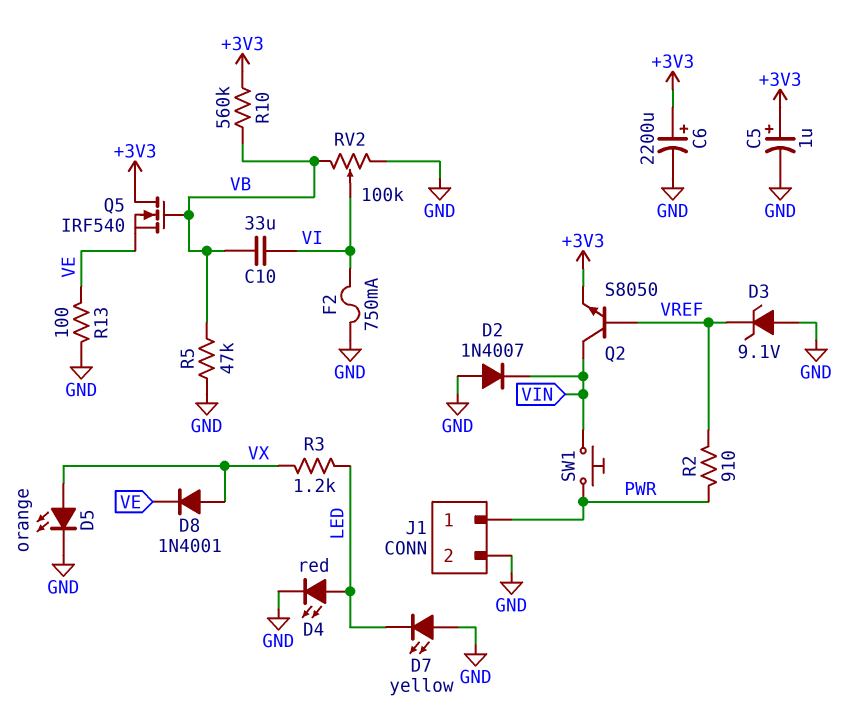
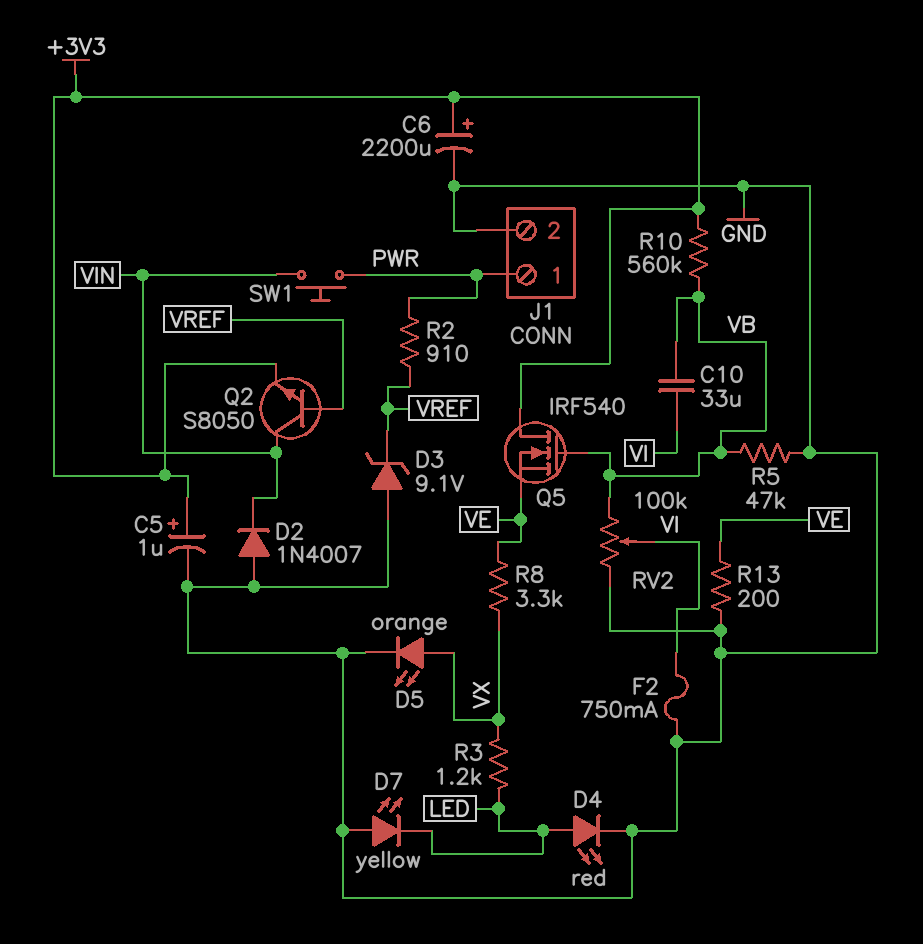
D8: diode 1N4001 (A VX, K VE) -> none
R8: none -> 3.3k (VE, VX)
R13: 100 (GND, VE) -> 200 (GND, VE)

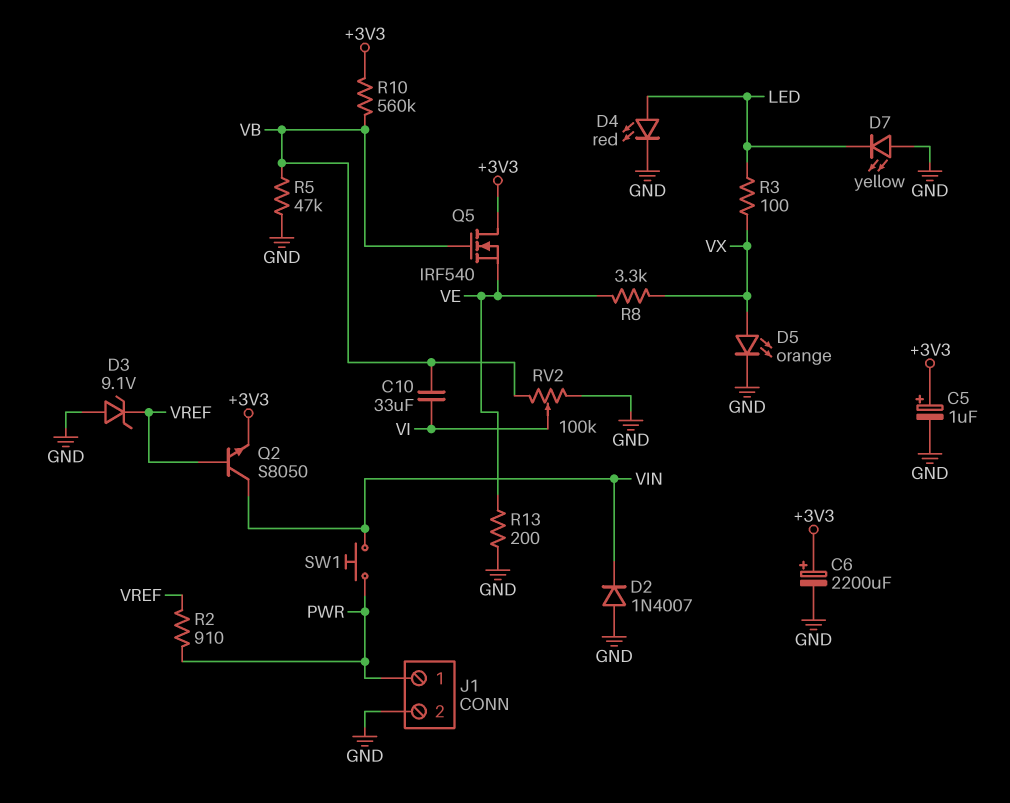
F2: 750mA (GND, VI) -> none
R3: 1.2k (LED, VX) -> 100 (LED, VX)

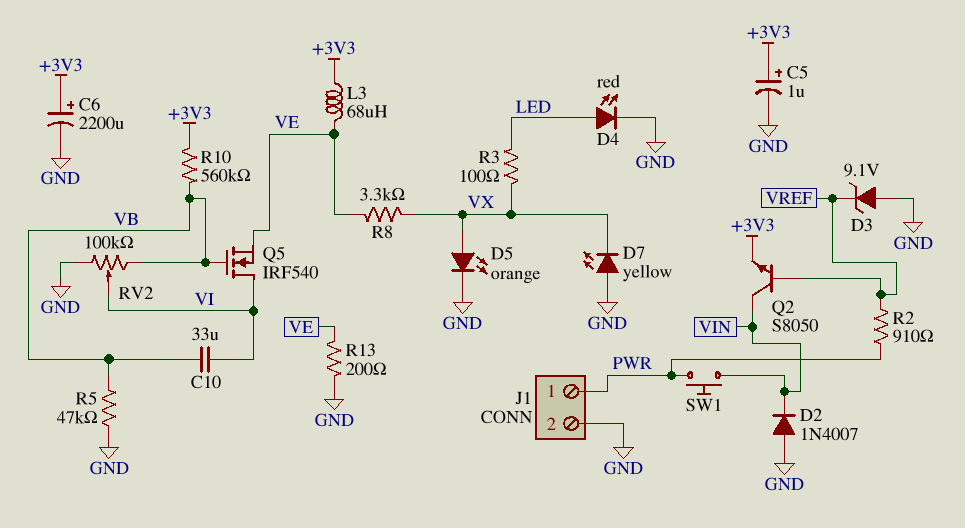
D7: LED yellow (A GND, K LED) -> LED yellow (A GND, K VX)
L3: none -> 68uH (+3V3, VE)
Q5: NMOS IRF540 (G VB, D +3V3, S VE) -> NMOS IRF540 (G VB, D VI, S VE)

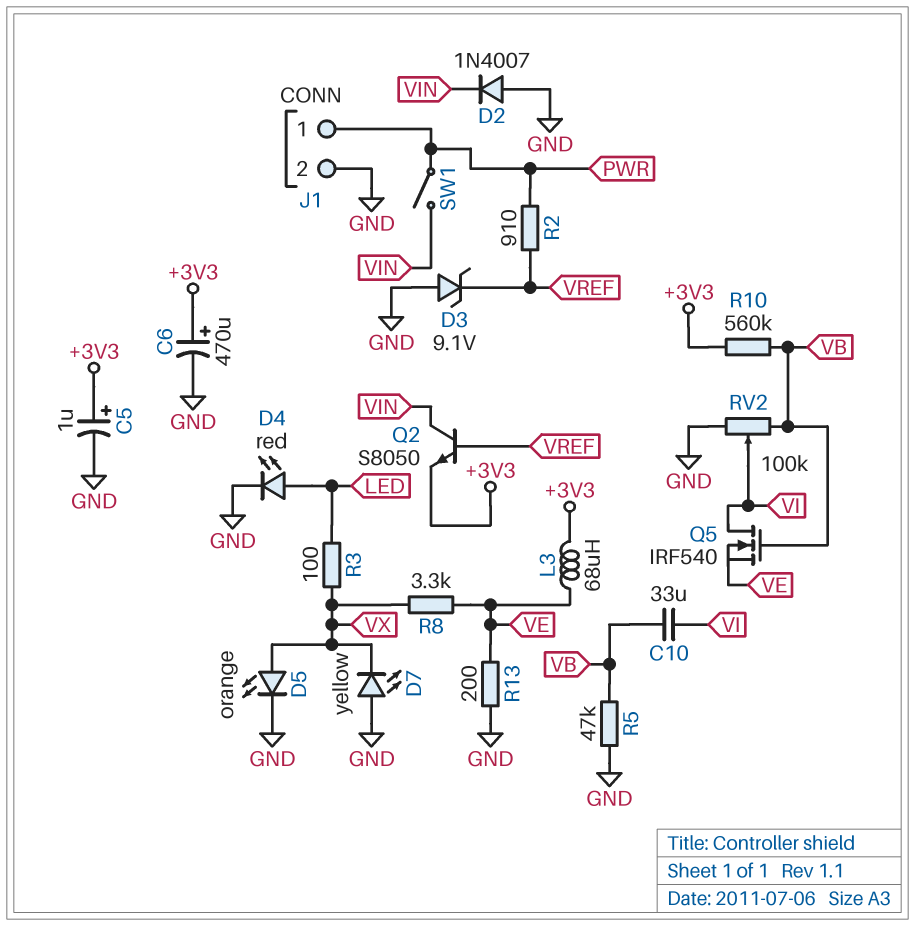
C6: 2200uF (plus +3V3, minus GND) -> 470uF (plus +3V3, minus GND)
SW1: button (PWR, VIN) -> switch (PWR, VIN)

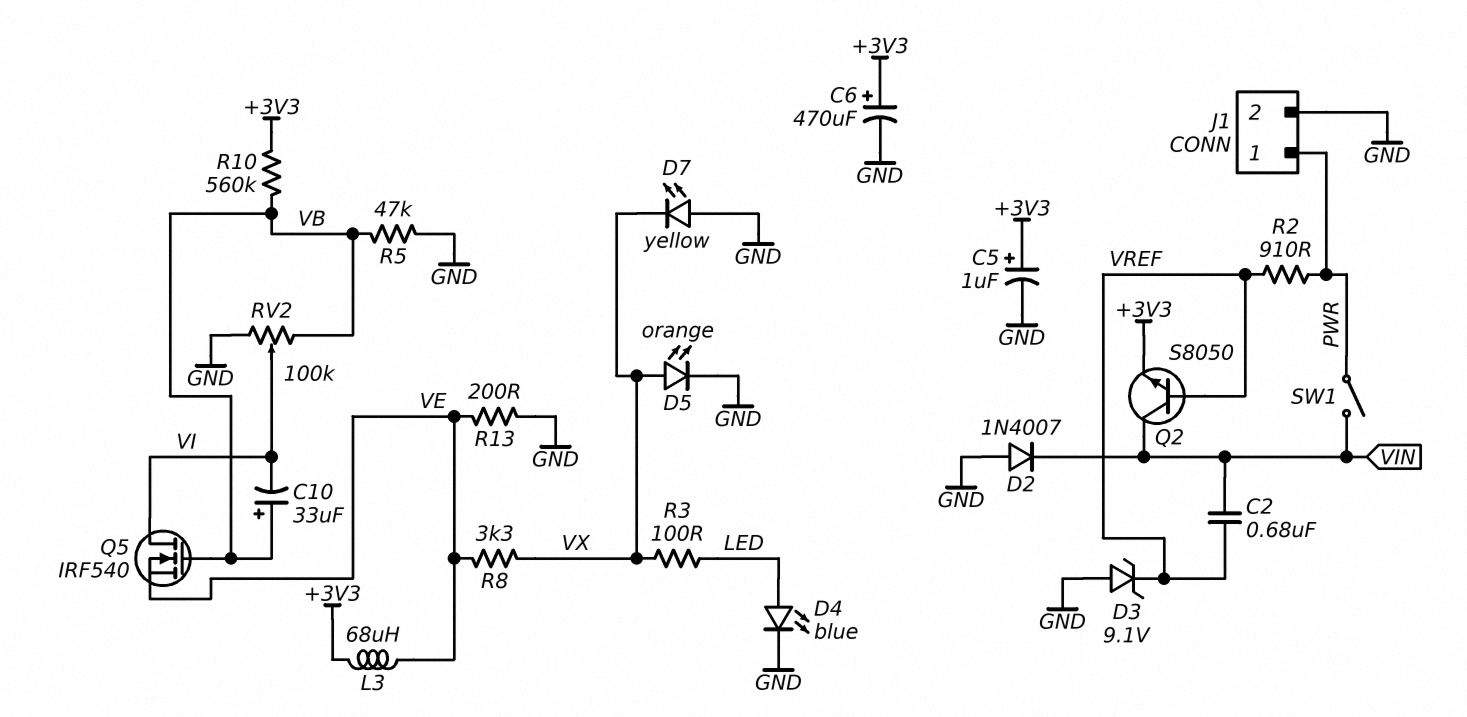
C2: none -> 680nF (VIN, VREF)
C10: 33uF (VB, VI) -> 33uF (plus VB, minus VI)
D4: LED red (A LED, K GND) -> LED blue (A LED, K GND)

